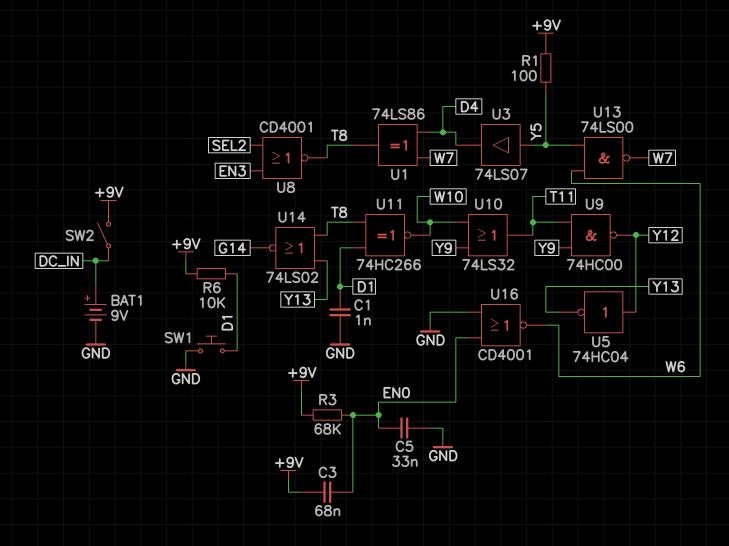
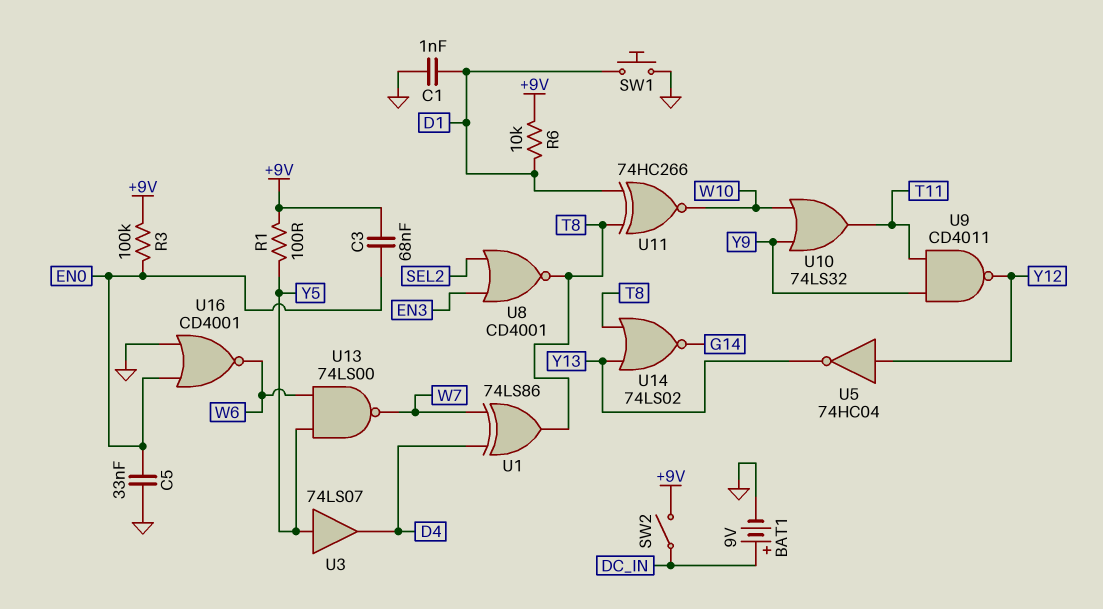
R3: 68k (+9V, EN0) -> 100k (+9V, EN0)
U9: NAND 74HC00 (in T11, in Y9, out Y12) -> NAND CD4011 (in T11, in Y9, out Y12)

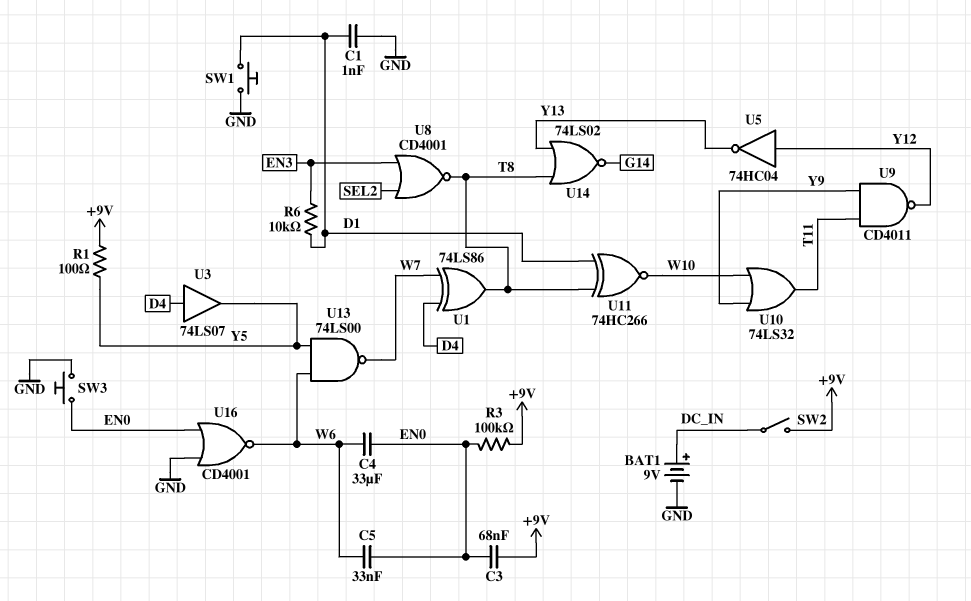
C4: none -> 33uF (EN0, W6)
C5: 33nF (EN0, GND) -> 33nF (EN0, W6)
R6: 10k (+9V, D1) -> 10k (D1, EN3)
SW3: none -> button (EN0, GND)
U3: buffer 74LS07 (in Y5, out D4) -> buffer 74LS07 (in D4, out Y5)

